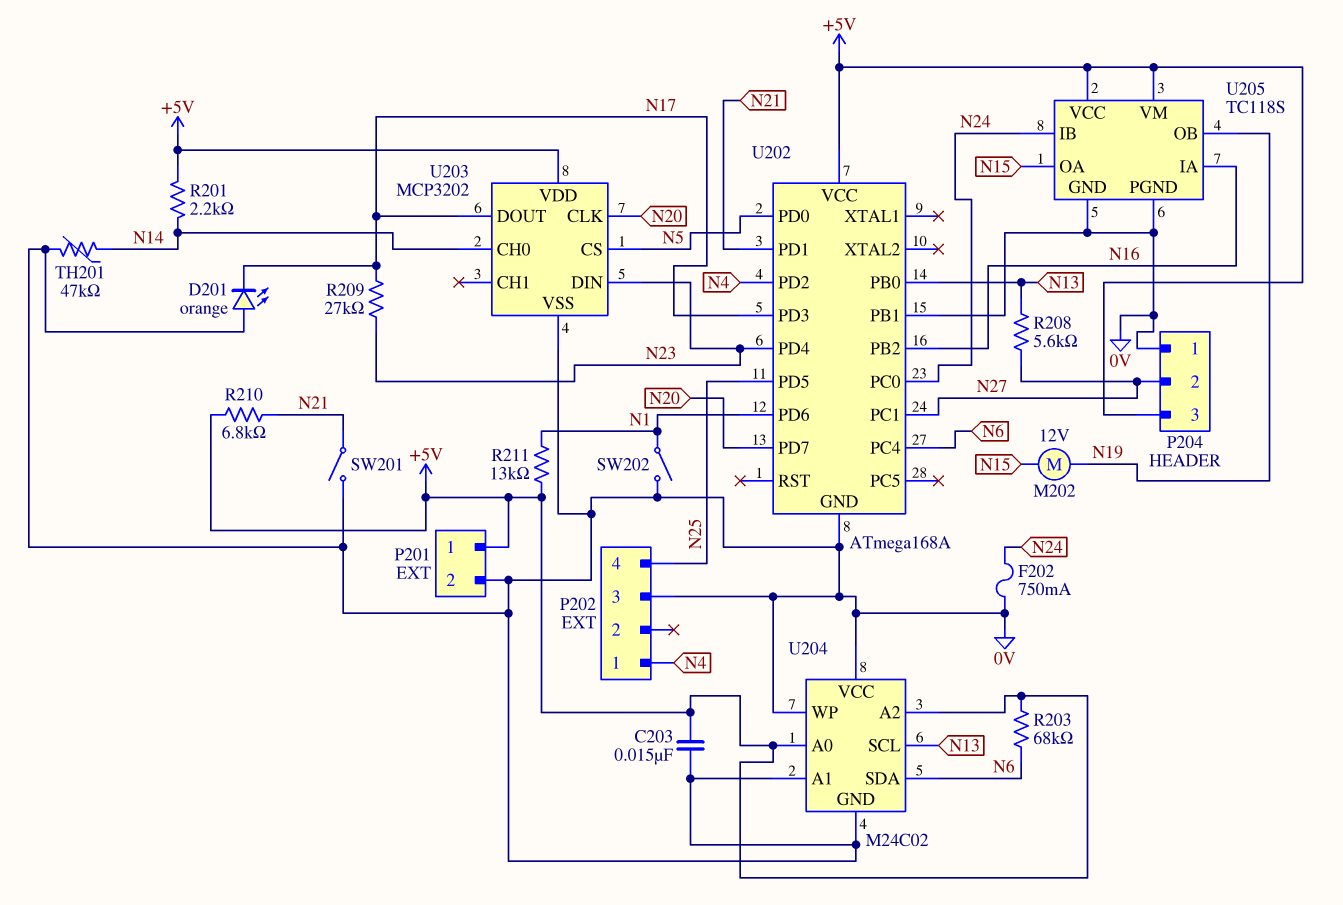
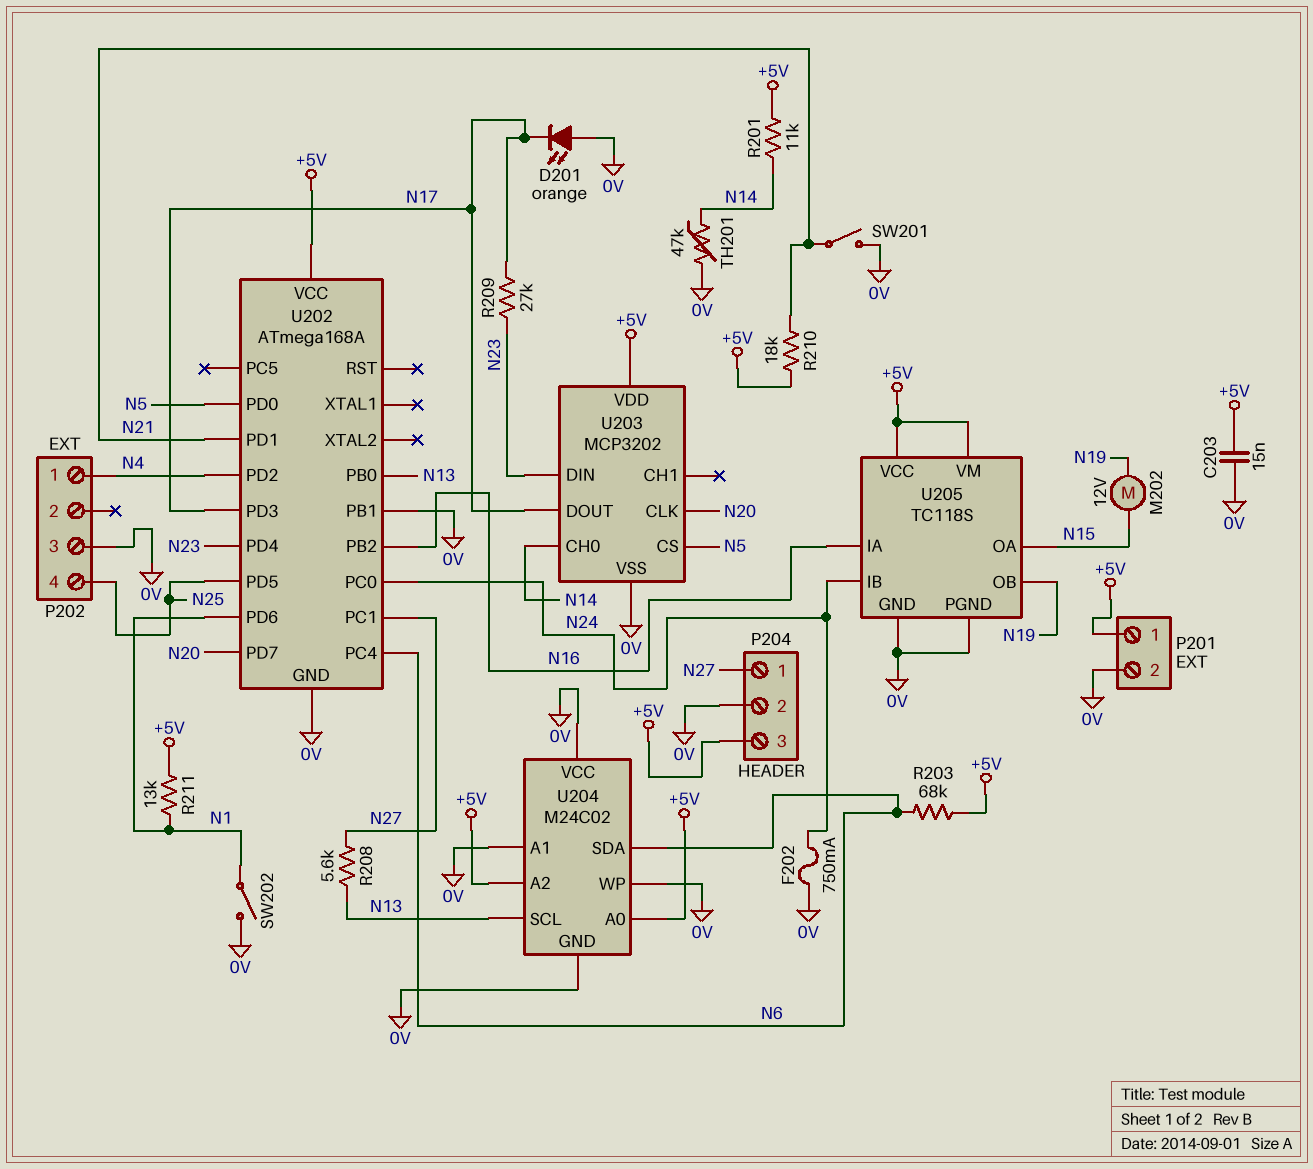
P204 pin 1: 0V -> N27
P204 pin 2: N27 -> 0V
R201: 2.2k (+5V, N14) -> 11k (+5V, N14)
R210: 6.8k (+5V, N21) -> 18k (+5V, N21)

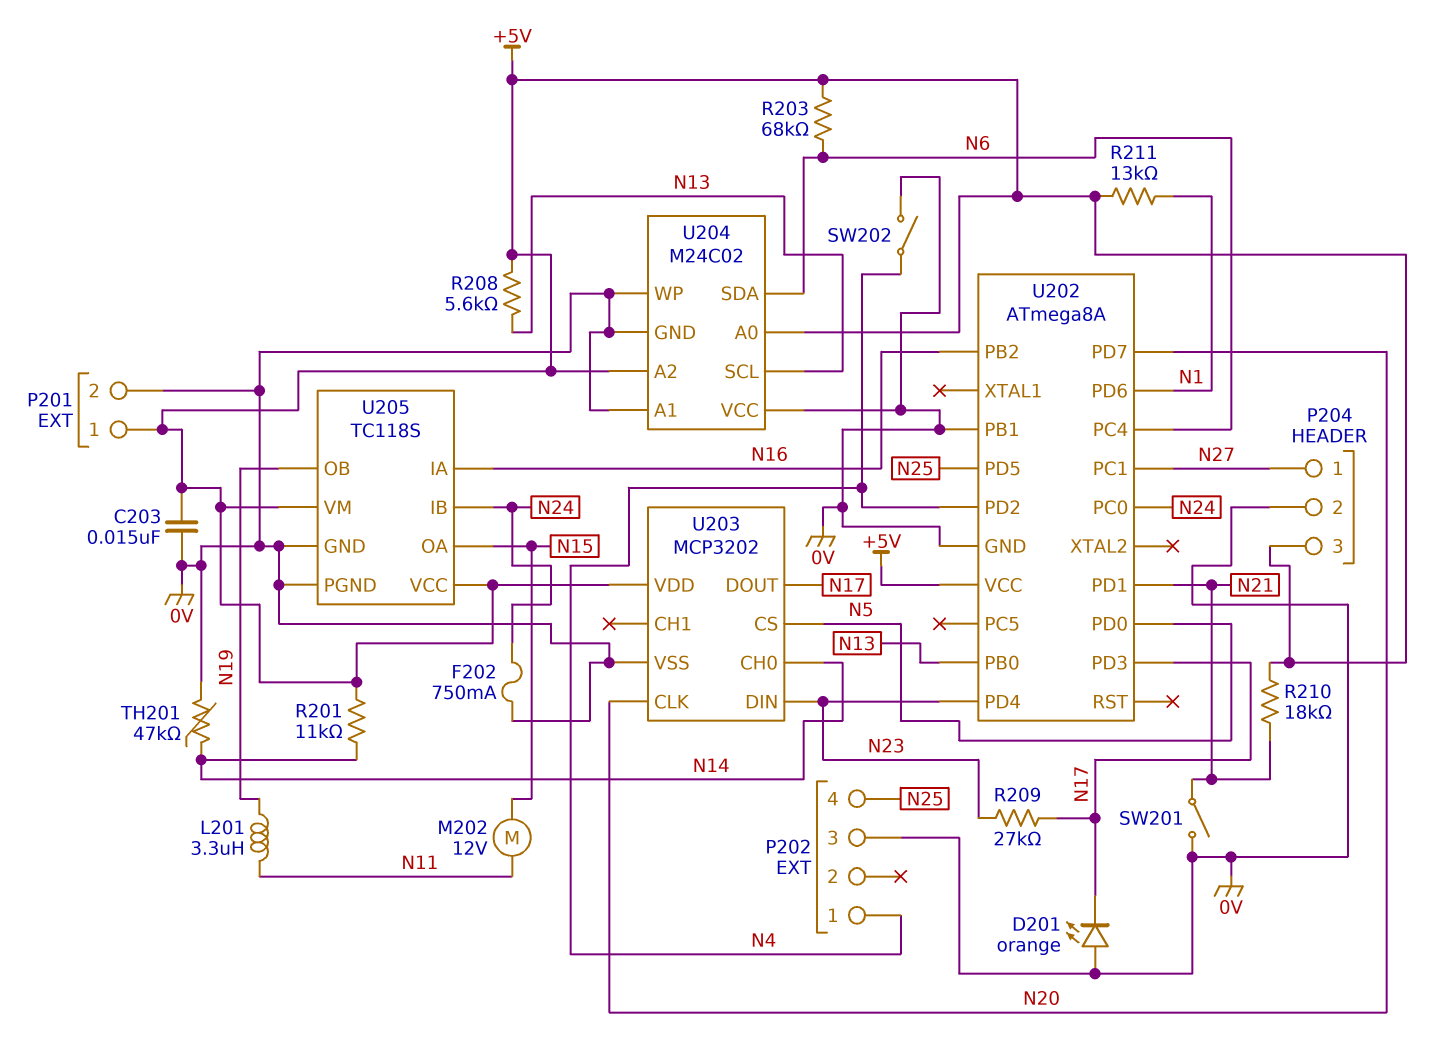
L201: none -> 3.3uH (N11, N19)
M202: motor 12V (N15, N19) -> motor 12V (N11, N15)
R208: 5.6k (N13, N27) -> 5.6k (+5V, N13)
SW202: switch (0V, N1) -> switch (0V, N4)
U202: ATmega168A -> ATmega8A

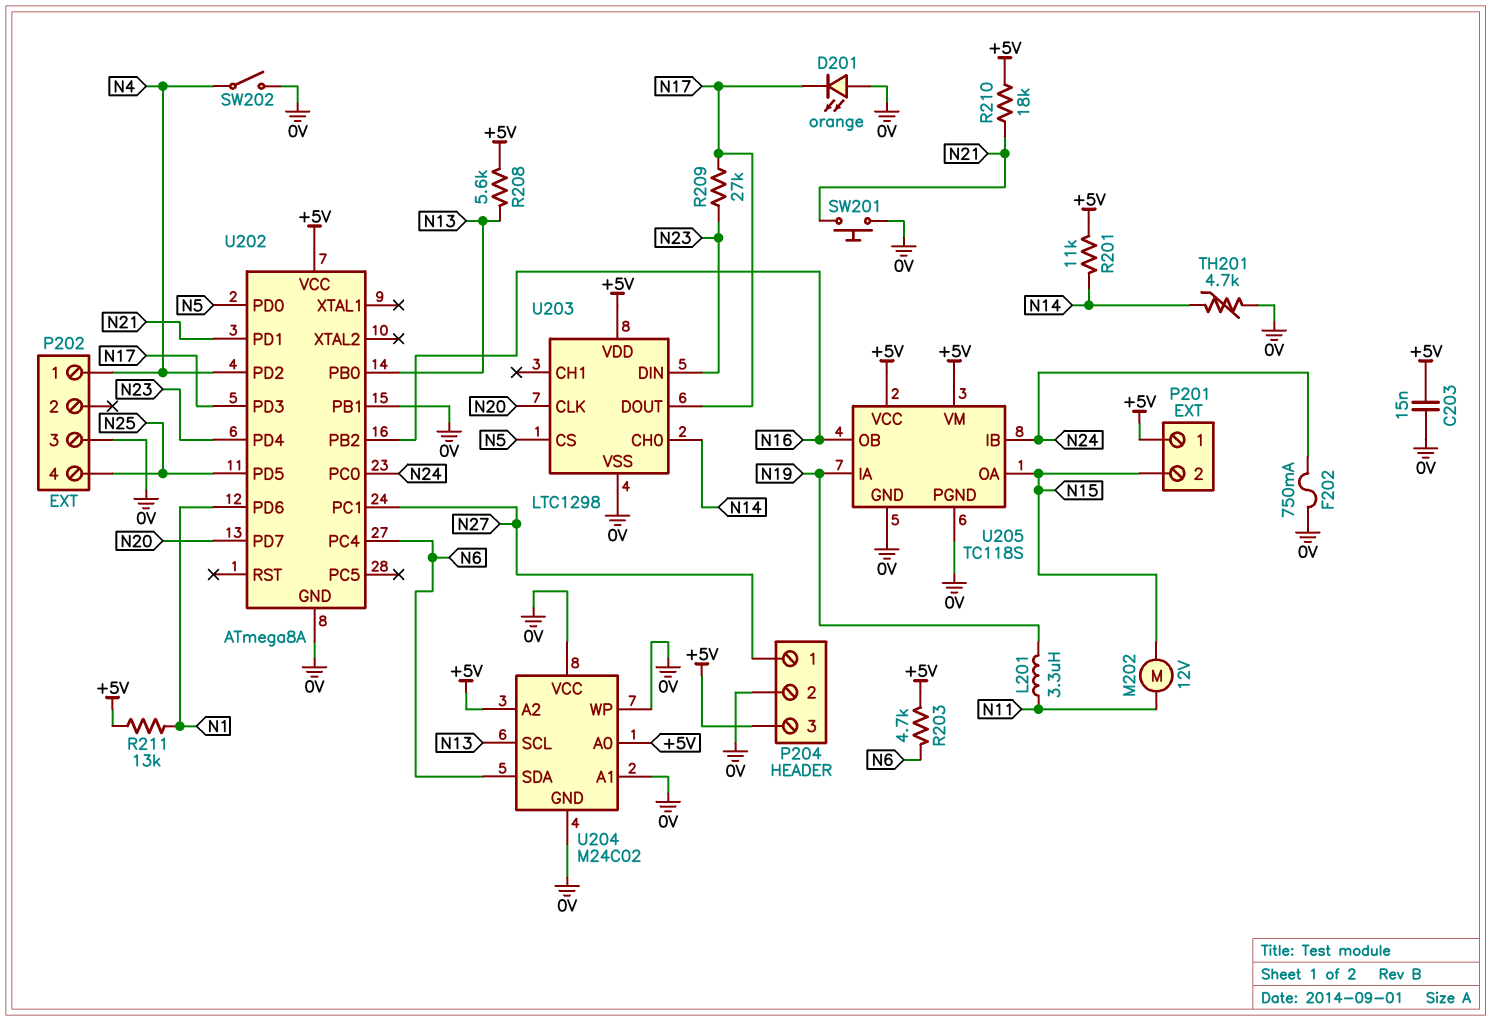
P201 pin 2: 0V -> N15
R203: 68k (+5V, N6) -> 4.7k (+5V, N6)
SW201: switch (0V, N21) -> button (0V, N21)
TH201: 47k (0V, N14) -> 4.7k (0V, N14)
U203: MCP3202 -> LTC1298
U205 pin IA: N16 -> N19
U205 pin OB: N19 -> N16

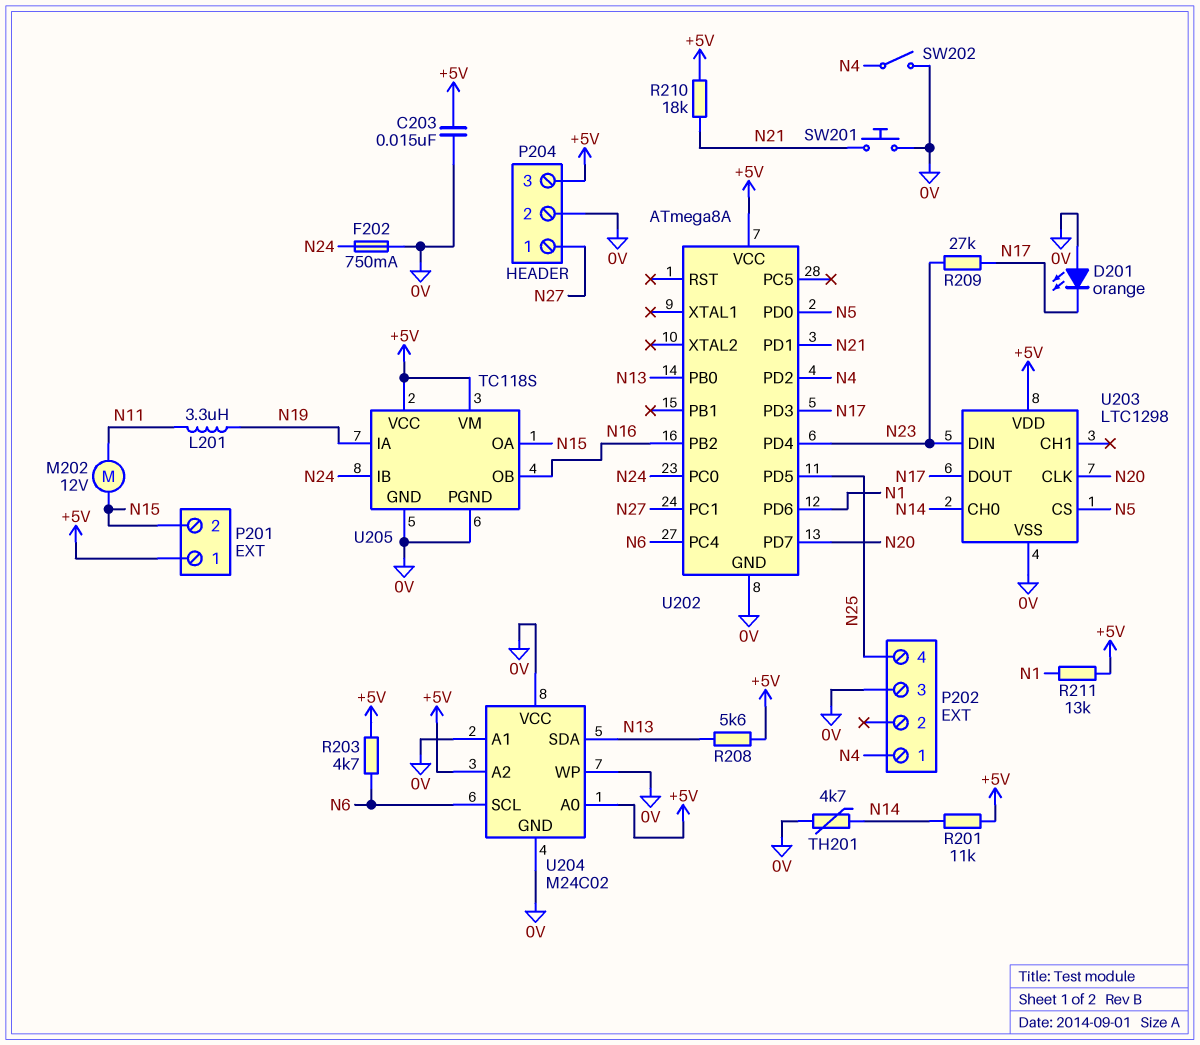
U202 pin PB1: 0V -> none
U204 pin SCL: N13 -> N6
U204 pin SDA: N6 -> N13

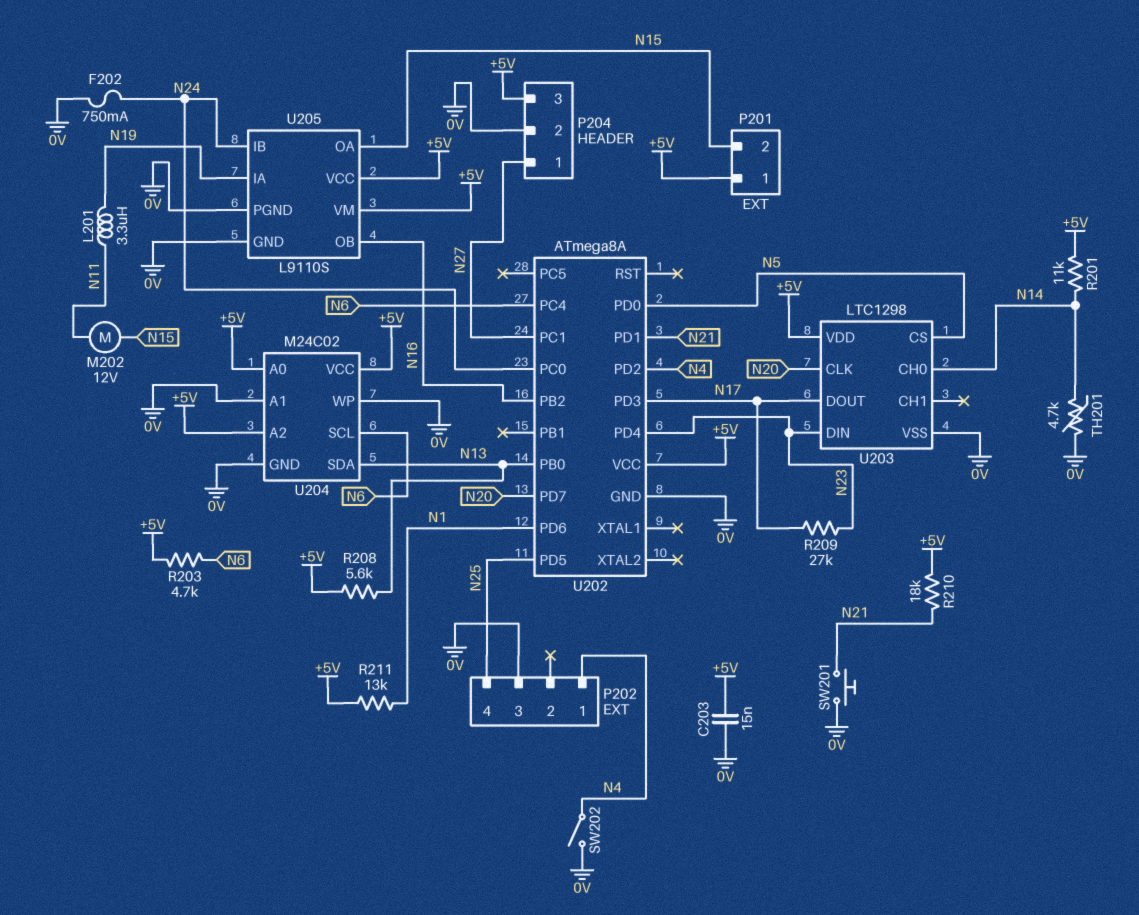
D201: LED orange (A 0V, K N17) -> none
U204 pin VCC: 0V -> +5V
U205: TC118S -> L9110S

